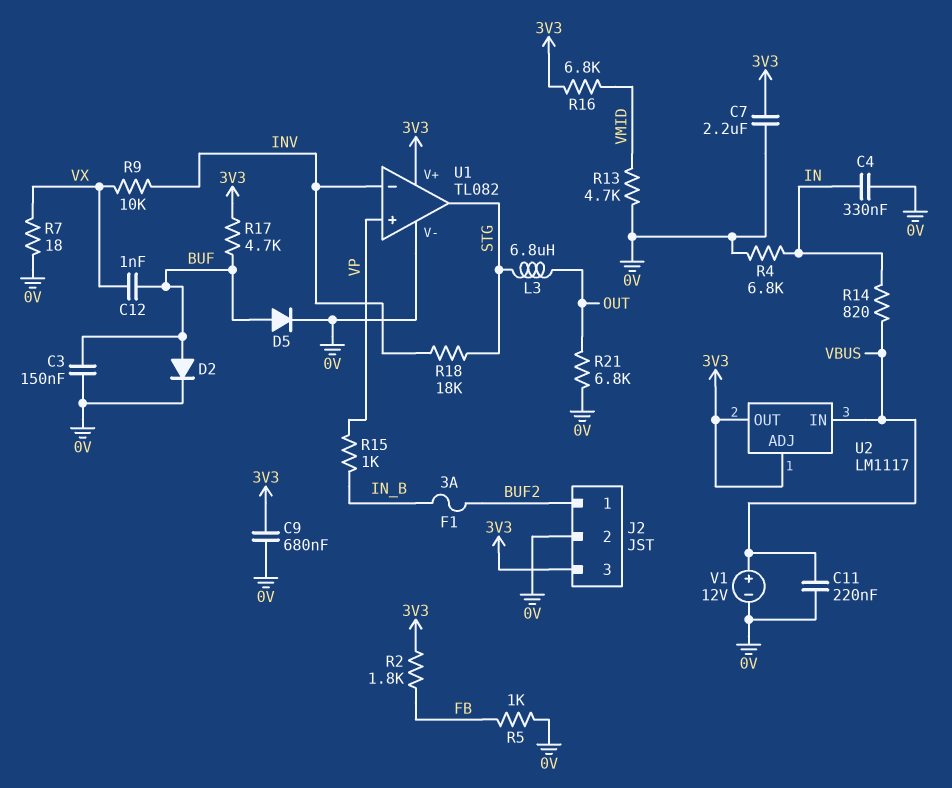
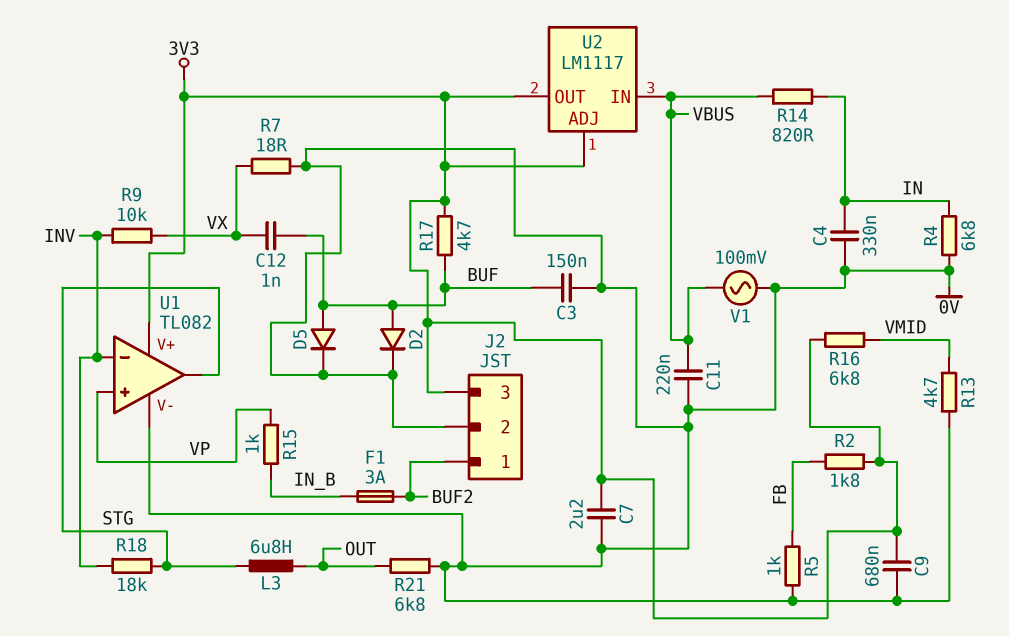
V1: 12V (plus VBUS, minus 0V) -> AC 100mV (0V, VBUS)

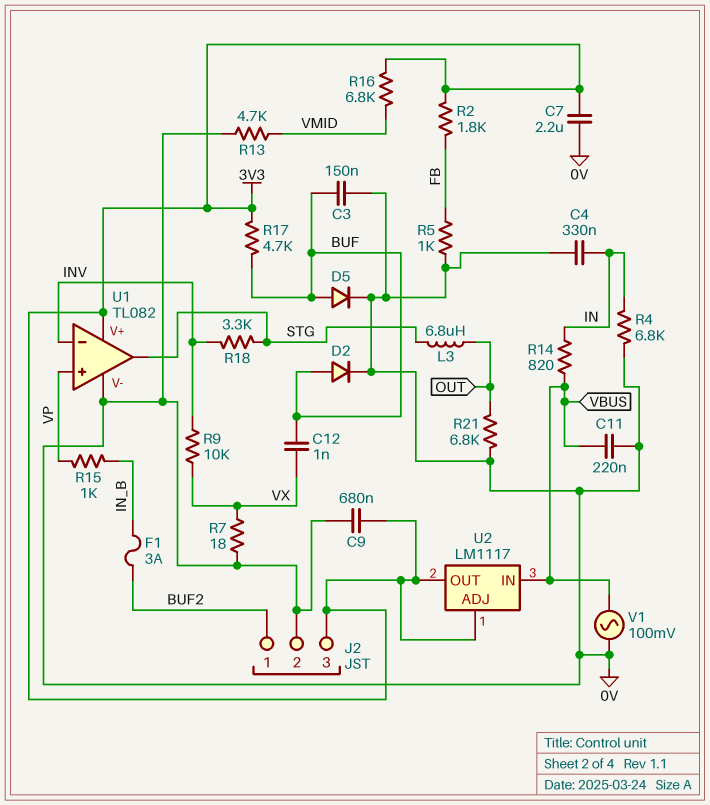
R18: 18k (INV, STG) -> 3.3k (INV, STG)

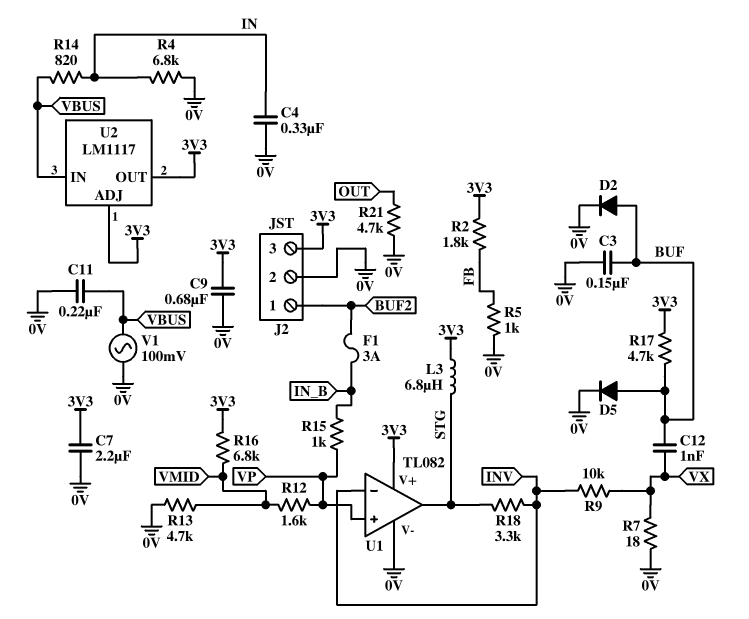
L3: 6.8uH (OUT, STG) -> 6.8uH (3V3, STG)
R12: none -> 1.6k (VMID, VP)
R21: 6.8k (0V, OUT) -> 4.7k (0V, OUT)

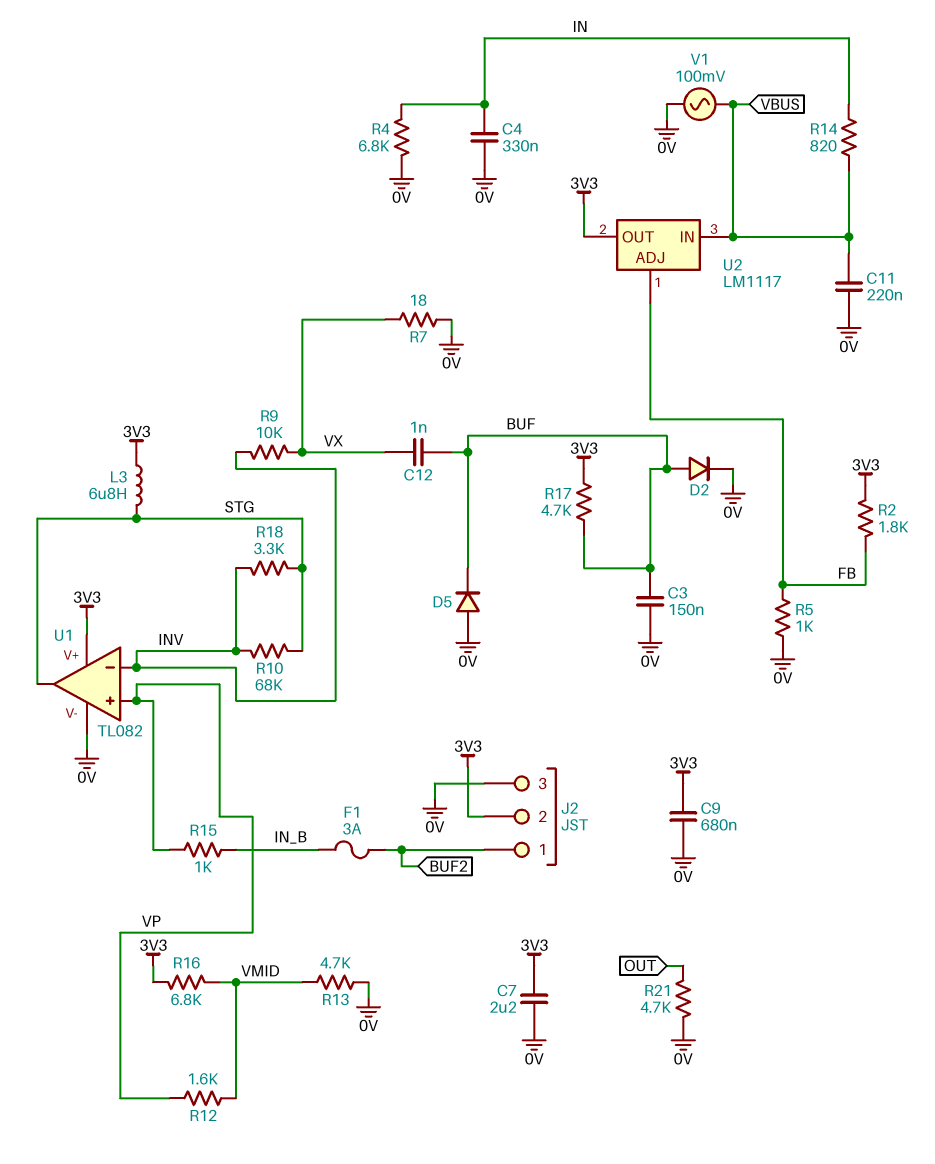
D5: diode (A BUF, K 0V) -> diode (A 0V, K BUF)
J2 pin 2: 0V -> 3V3
J2 pin 3: 3V3 -> 0V
R10: none -> 68k (INV, STG)
U2 pin ADJ: 3V3 -> FB

